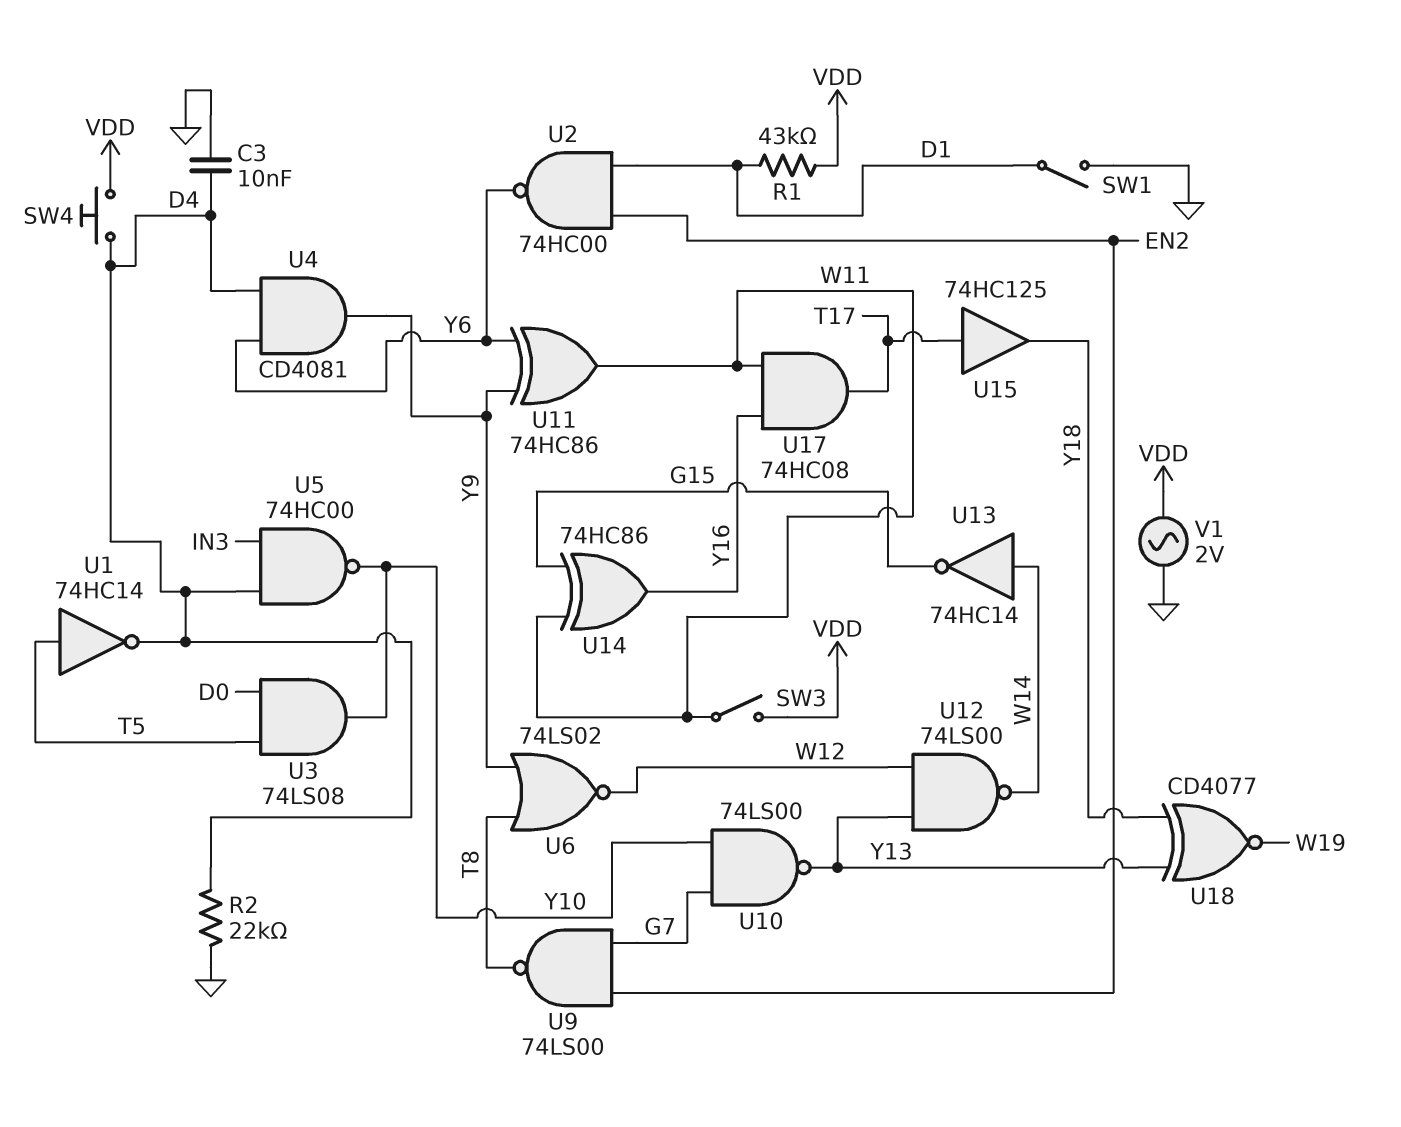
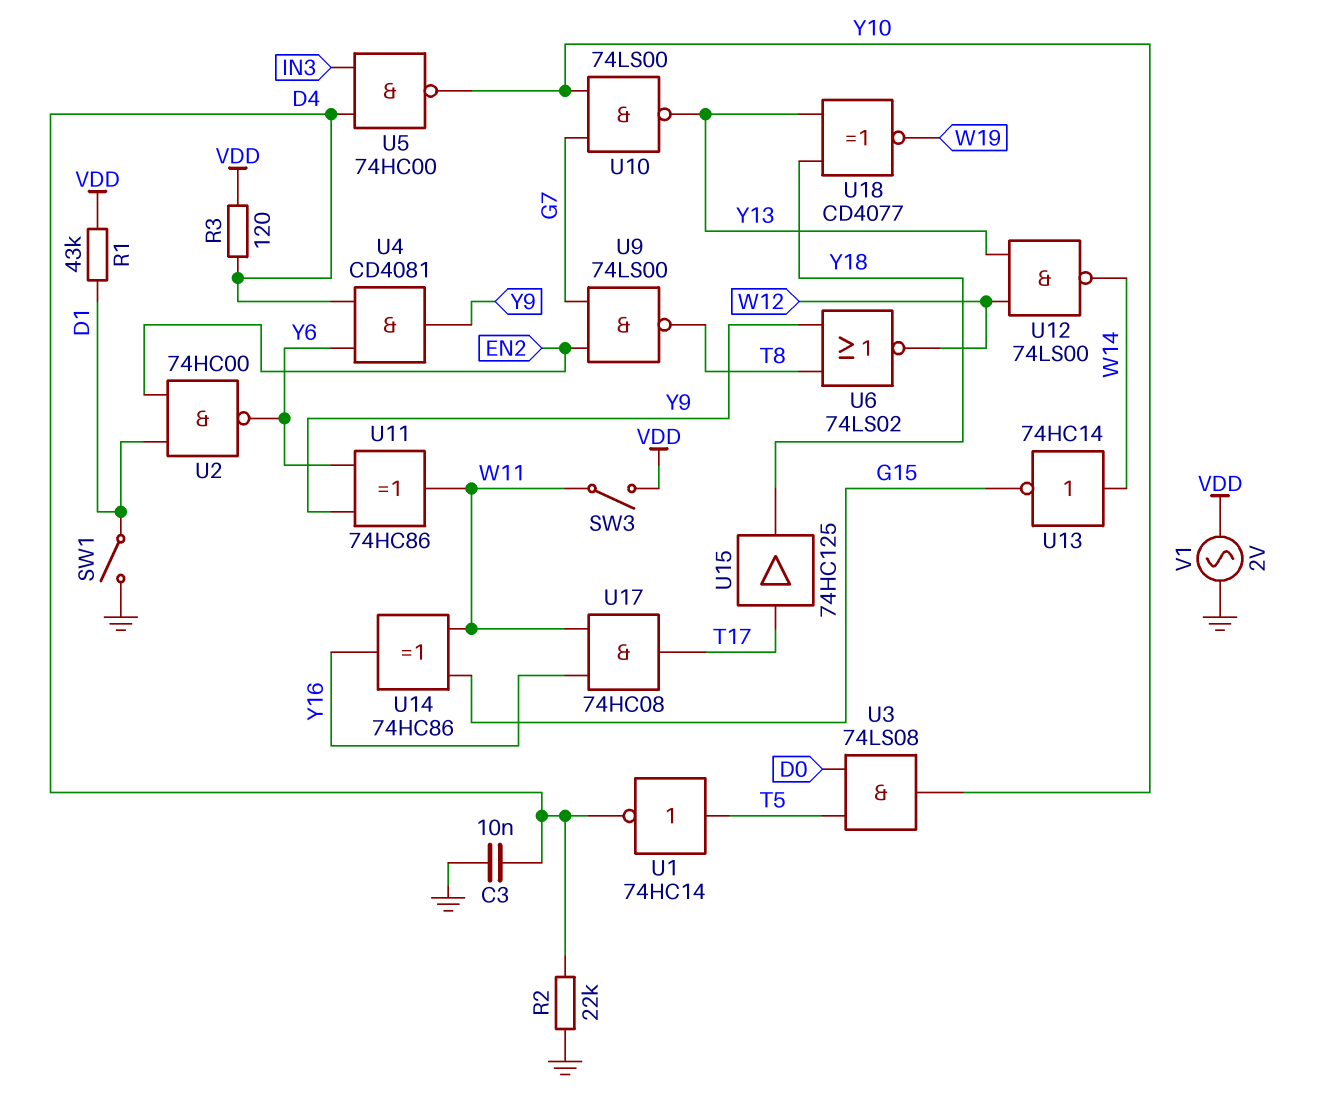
R3: none -> 120 (D4, VDD)
SW4: button (D4, VDD) -> none

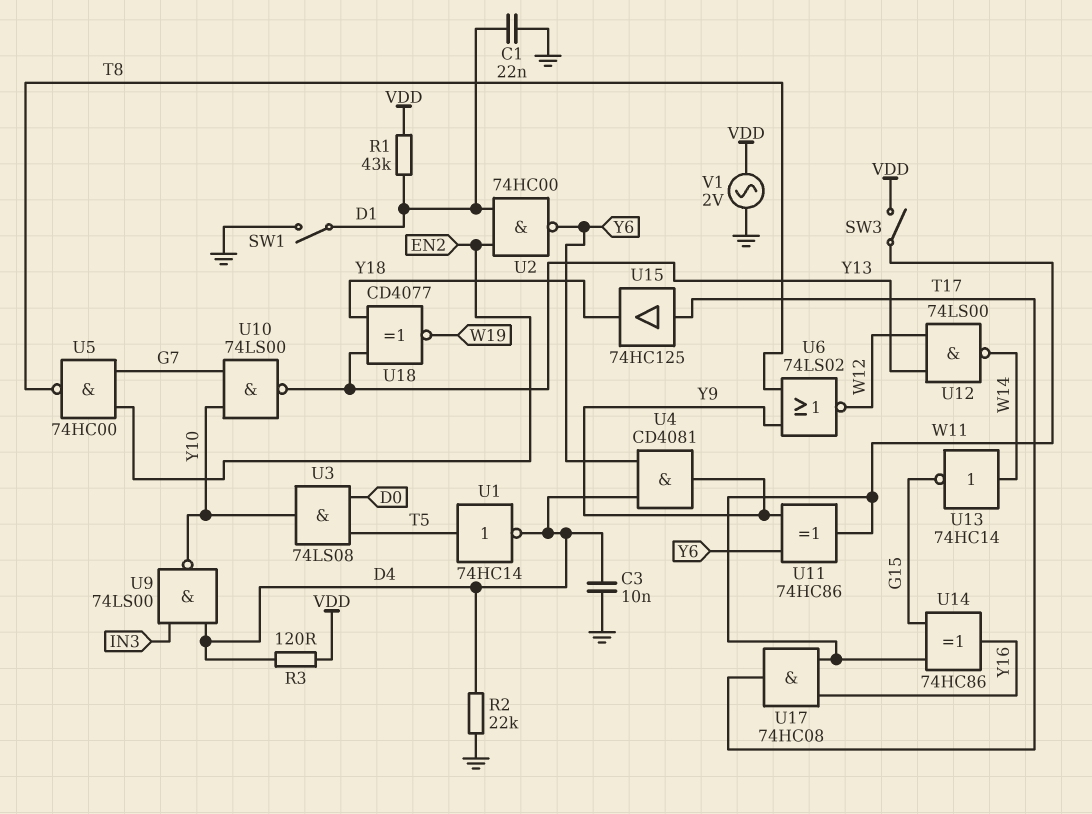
C1: none -> 22nF (D1, GND)
U5: NAND 74HC00 (in D4, in IN3, out Y10) -> NAND 74HC00 (in EN2, in G7, out T8)
U9: NAND 74LS00 (in EN2, in G7, out T8) -> NAND 74LS00 (in D4, in IN3, out Y10)

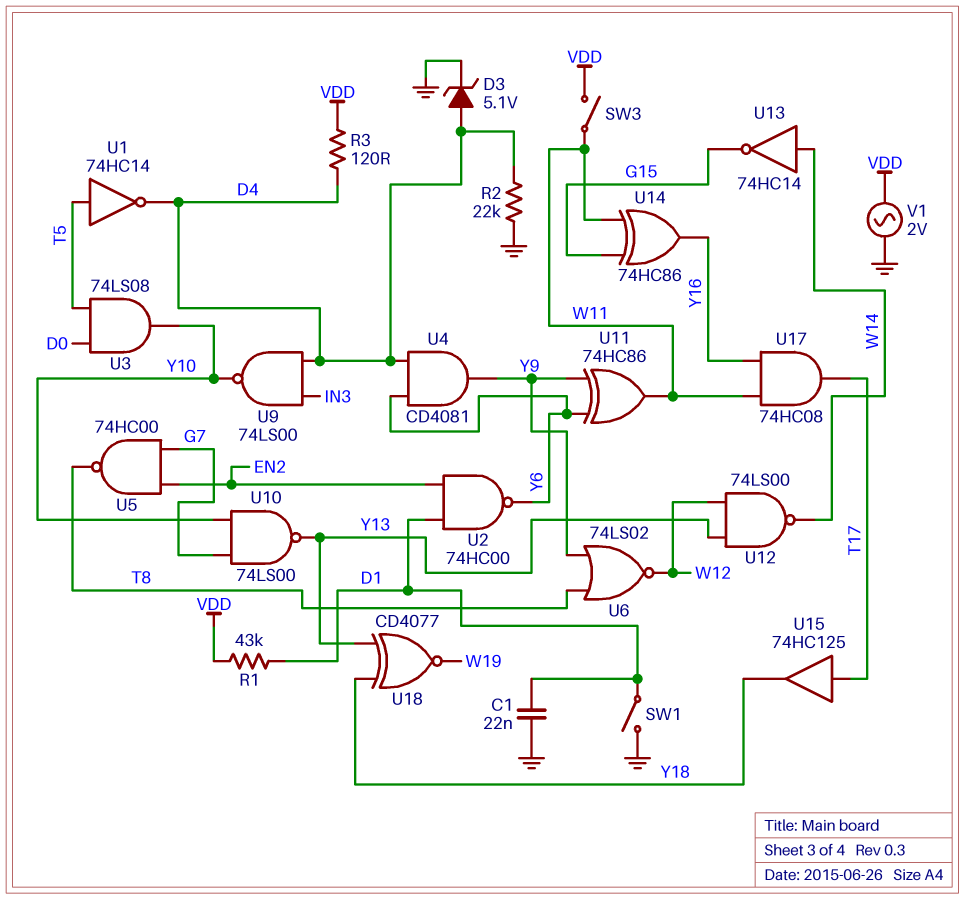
C3: 10nF (D4, GND) -> none
D3: none -> zener 5.1V (A D4, K GND)

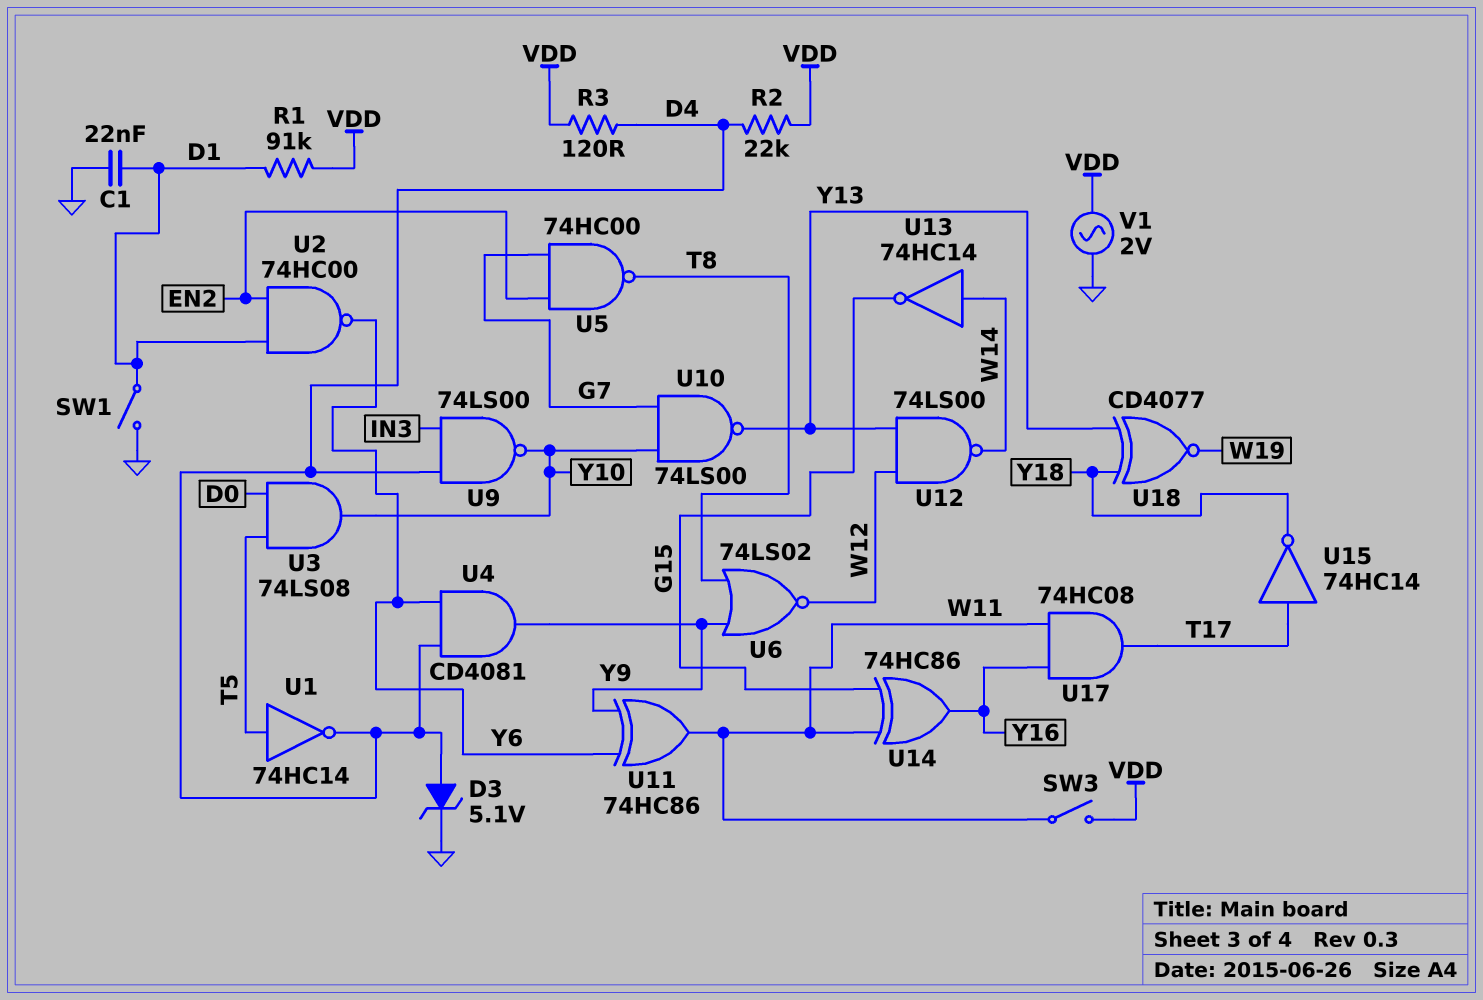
R1: 43k (D1, VDD) -> 91k (D1, VDD)
R2: 22k (D4, GND) -> 22k (D4, VDD)
U15: buffer 74HC125 (in T17, out Y18) -> NOT 74HC14 (in T17, out Y18)

